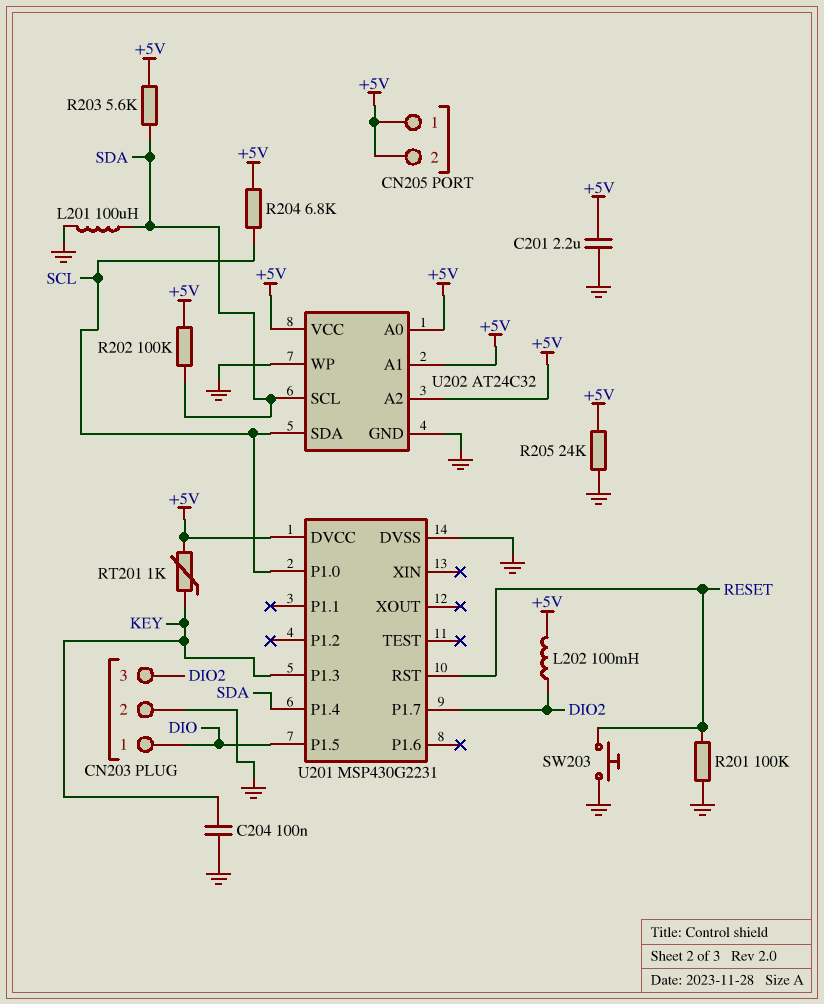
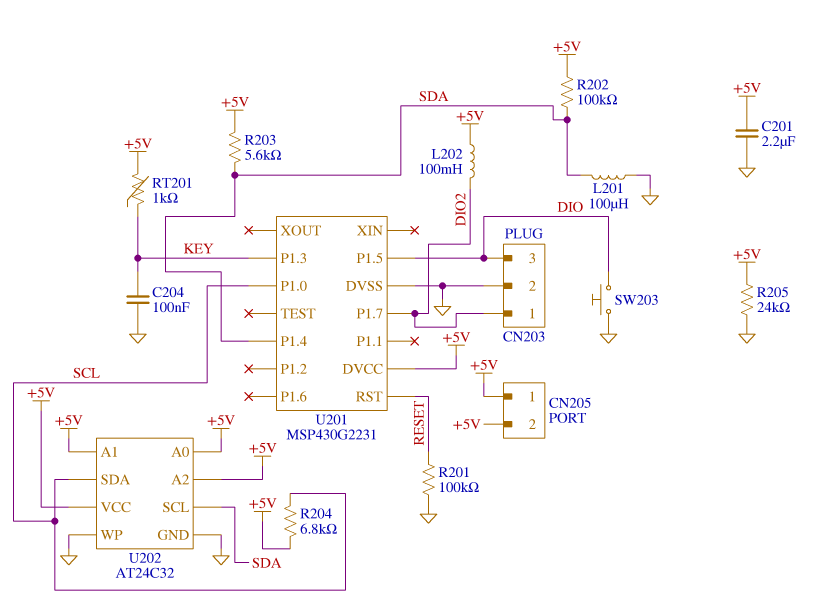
CN203 pin 1: DIO -> DIO2
CN203 pin 3: DIO2 -> DIO
SW203: button (GND, RESET) -> button (DIO, GND)

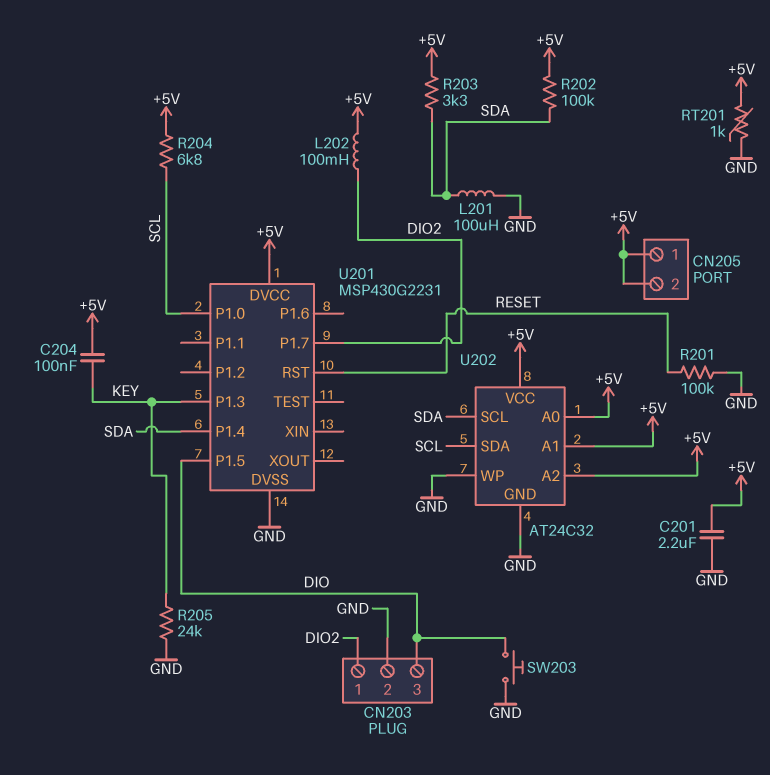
C204: 100nF (GND, KEY) -> 100nF (+5V, KEY)
R203: 5.6k (+5V, SDA) -> 3.3k (+5V, SDA)
R205: 24k (+5V, GND) -> 24k (GND, KEY)
RT201: 1k (+5V, KEY) -> 1k (+5V, GND)

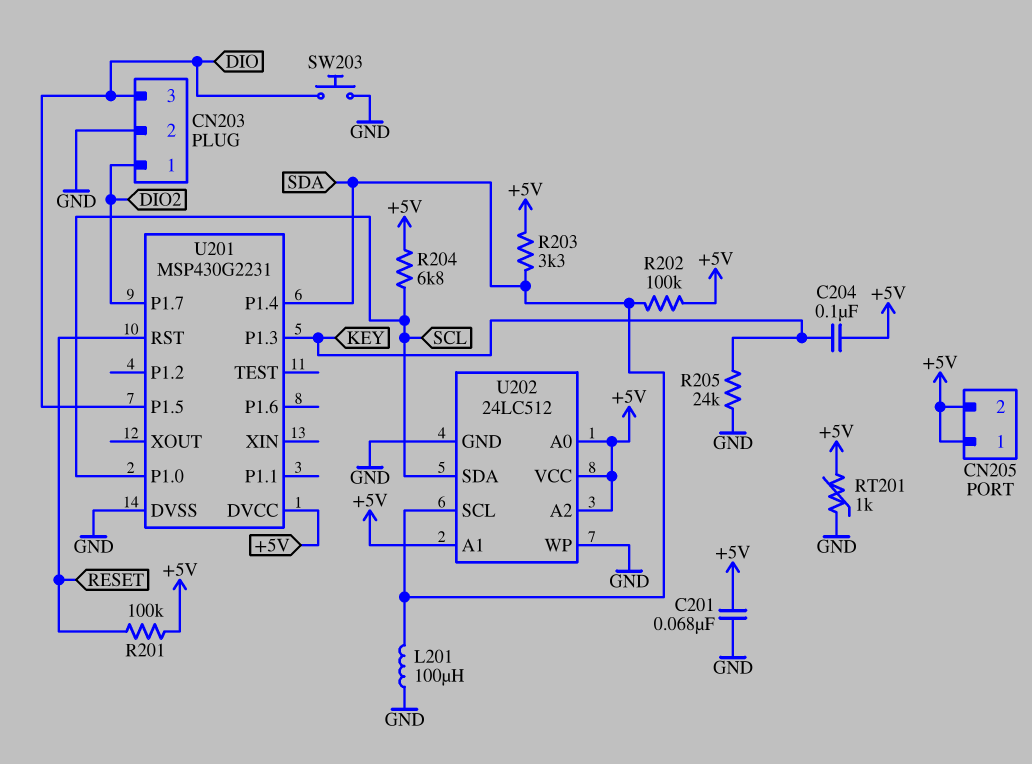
C201: 2.2uF (+5V, GND) -> 68nF (+5V, GND)
L202: 100mH (+5V, DIO2) -> none
R201: 100k (GND, RESET) -> 100k (+5V, RESET)
U202: AT24C32 -> 24LC512

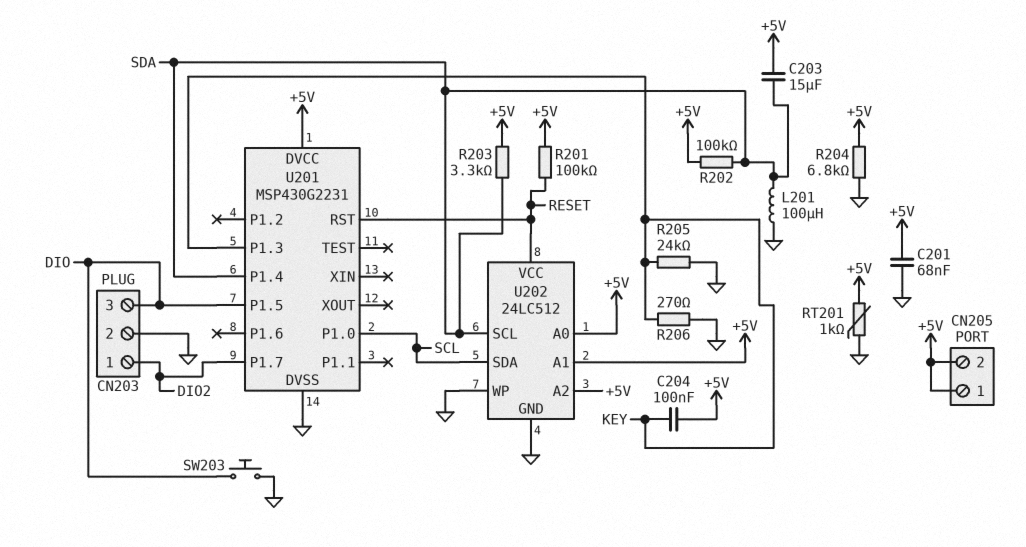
C203: none -> 15uF (+5V, SDA)
R204: 6.8k (+5V, SCL) -> 6.8k (+5V, GND)
R206: none -> 270 (GND, KEY)
U202 pin VCC: +5V -> RESET

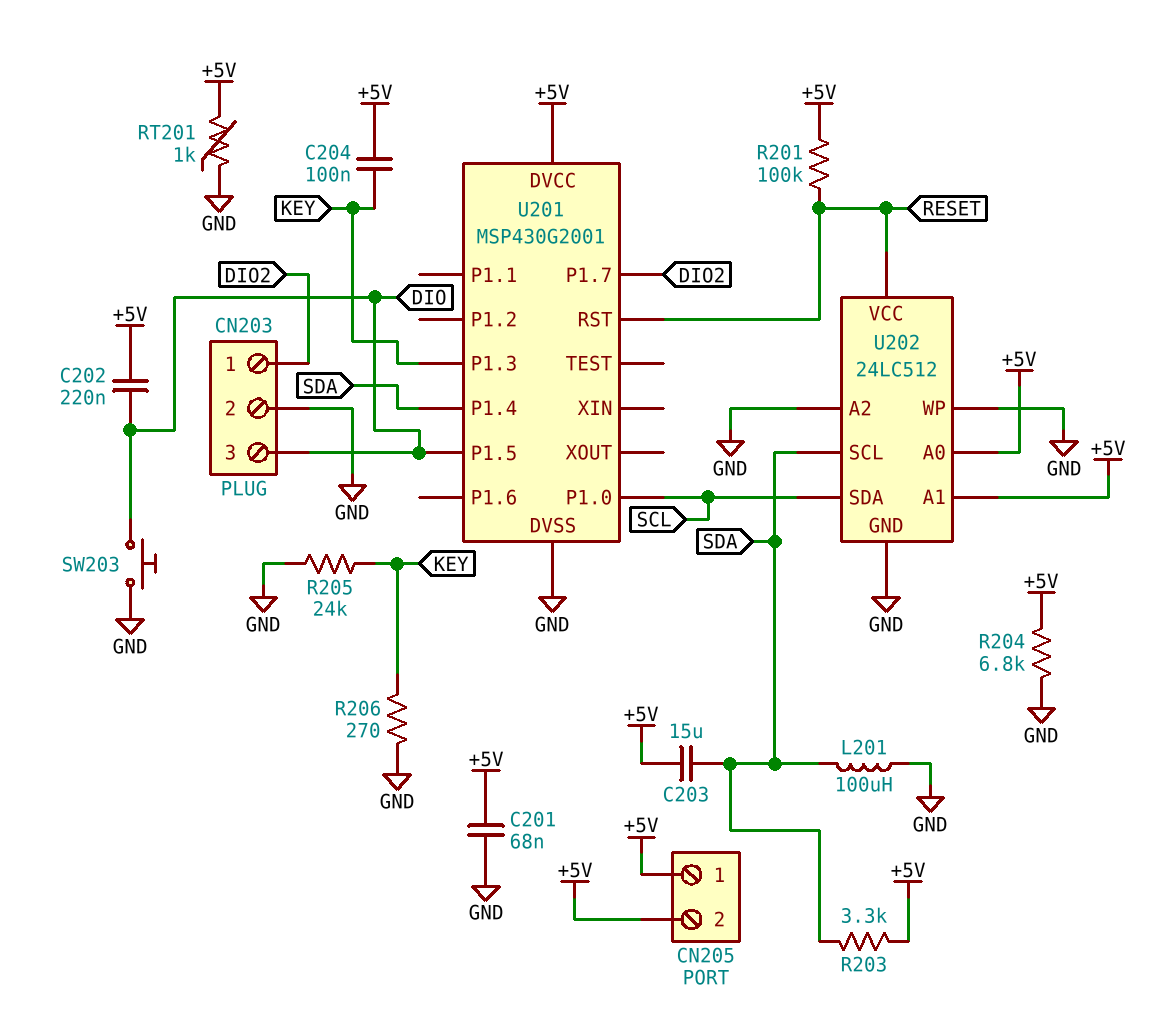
C202: none -> 220nF (+5V, DIO)
R202: 100k (+5V, SDA) -> none
U201: MSP430G2231 -> MSP430G2001
U202 pin A2: +5V -> GND

